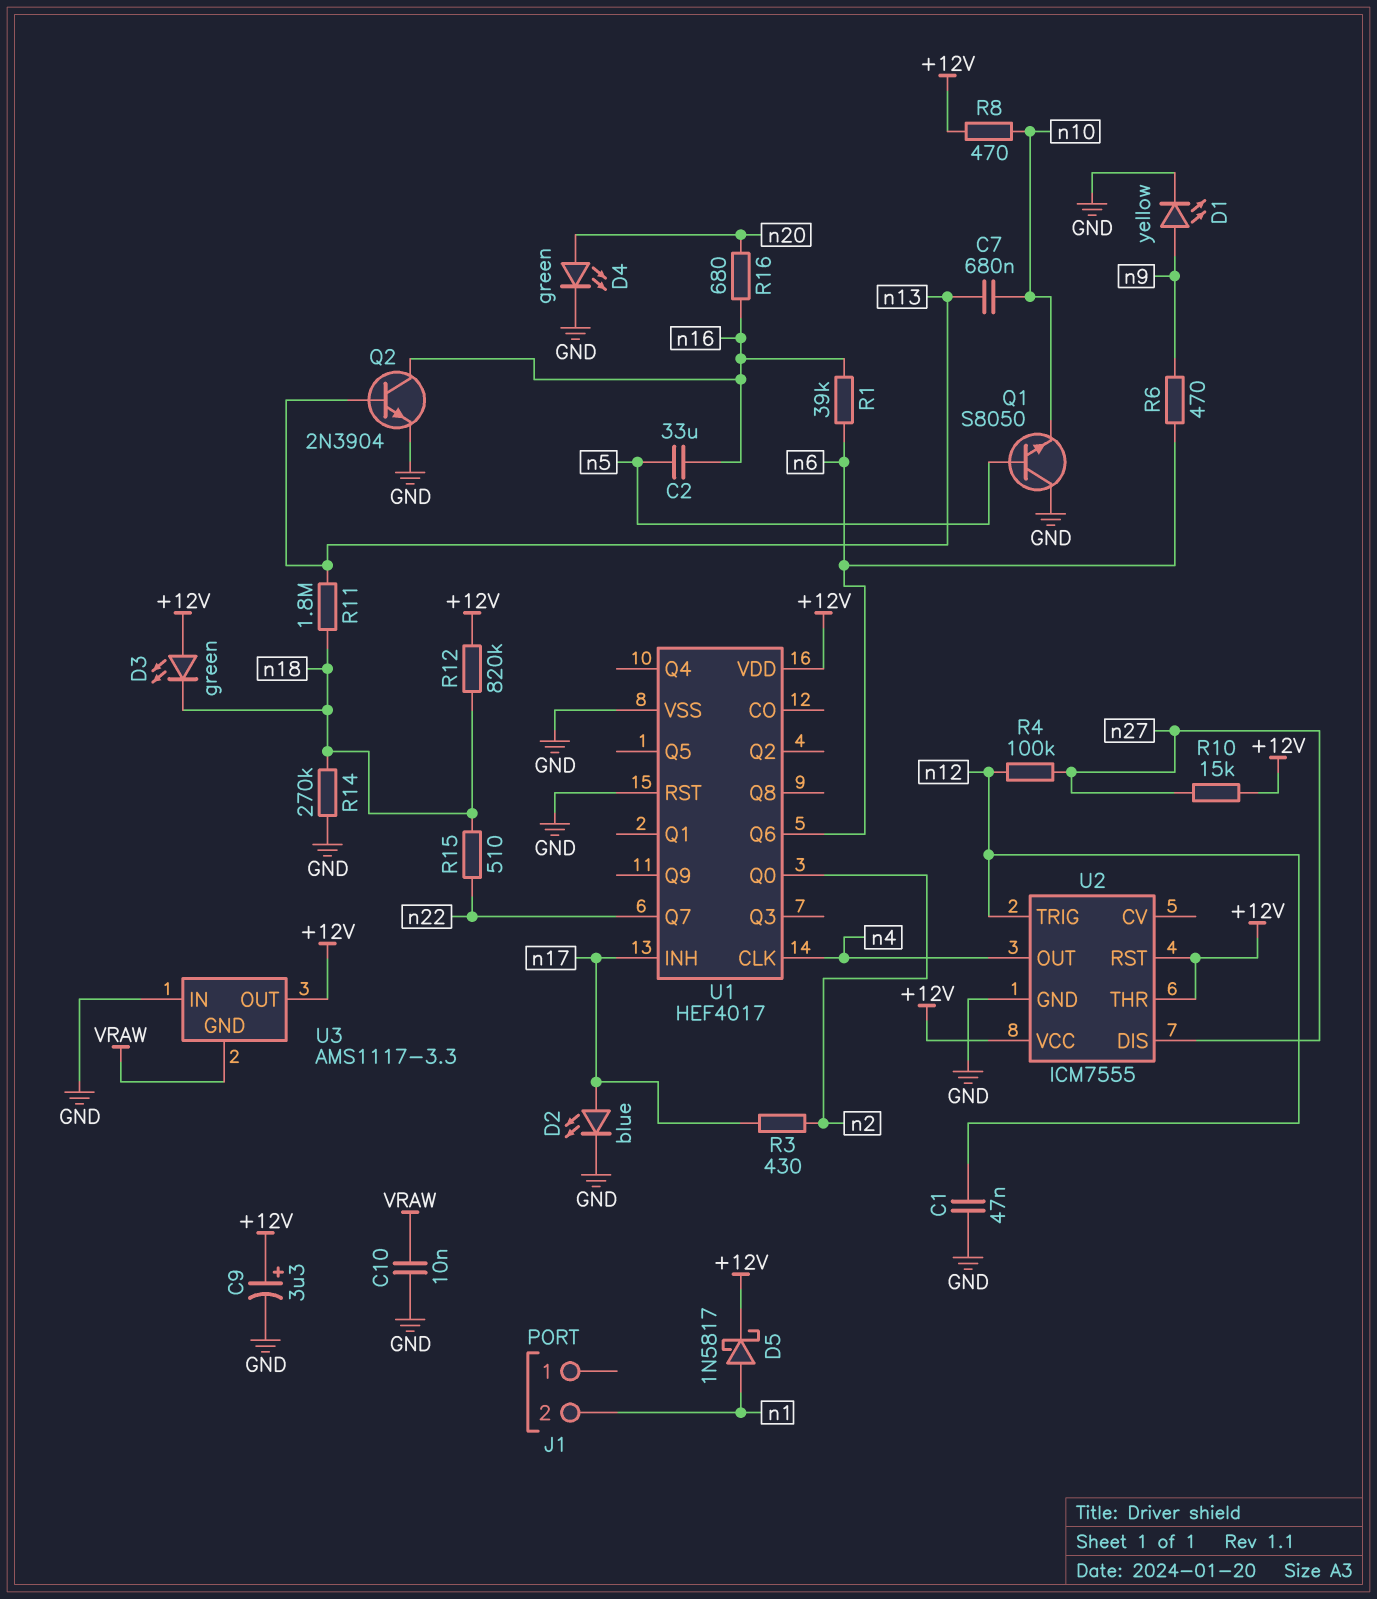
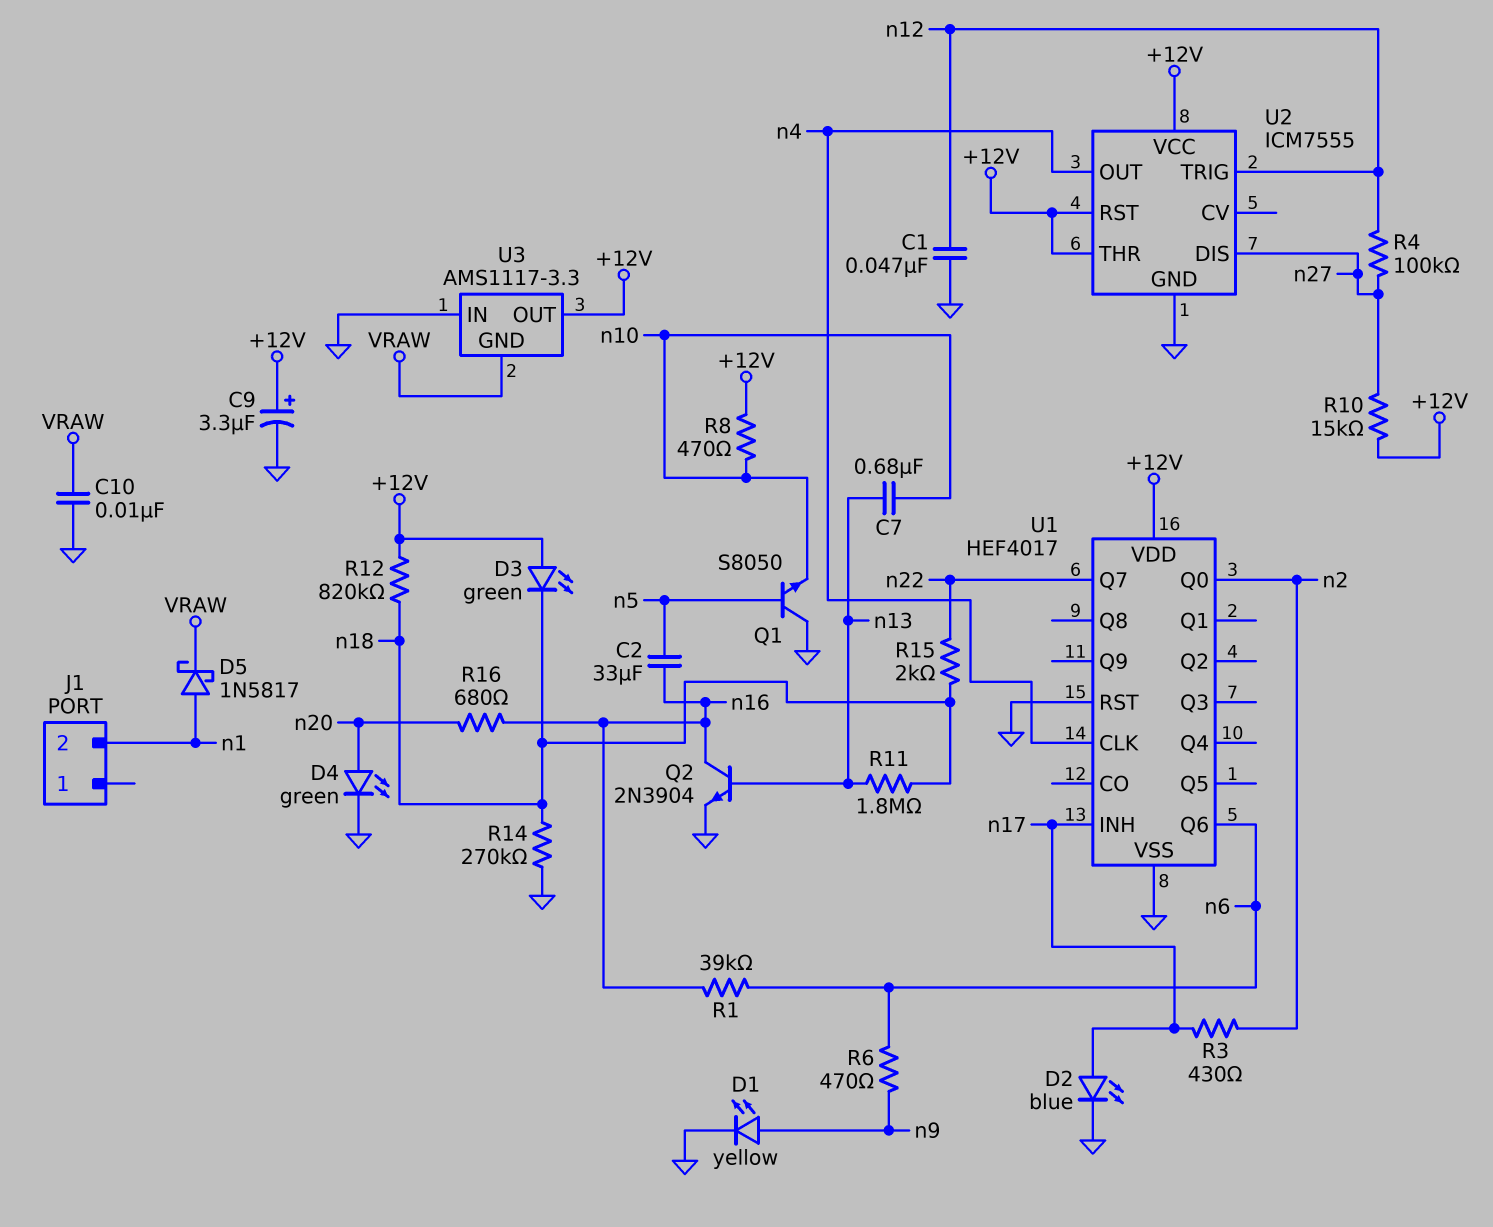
D5: schottky 1N5817 (A n1, K +12V) -> schottky 1N5817 (A n1, K VRAW)
R15: 510 (n18, n22) -> 2k (n18, n22)

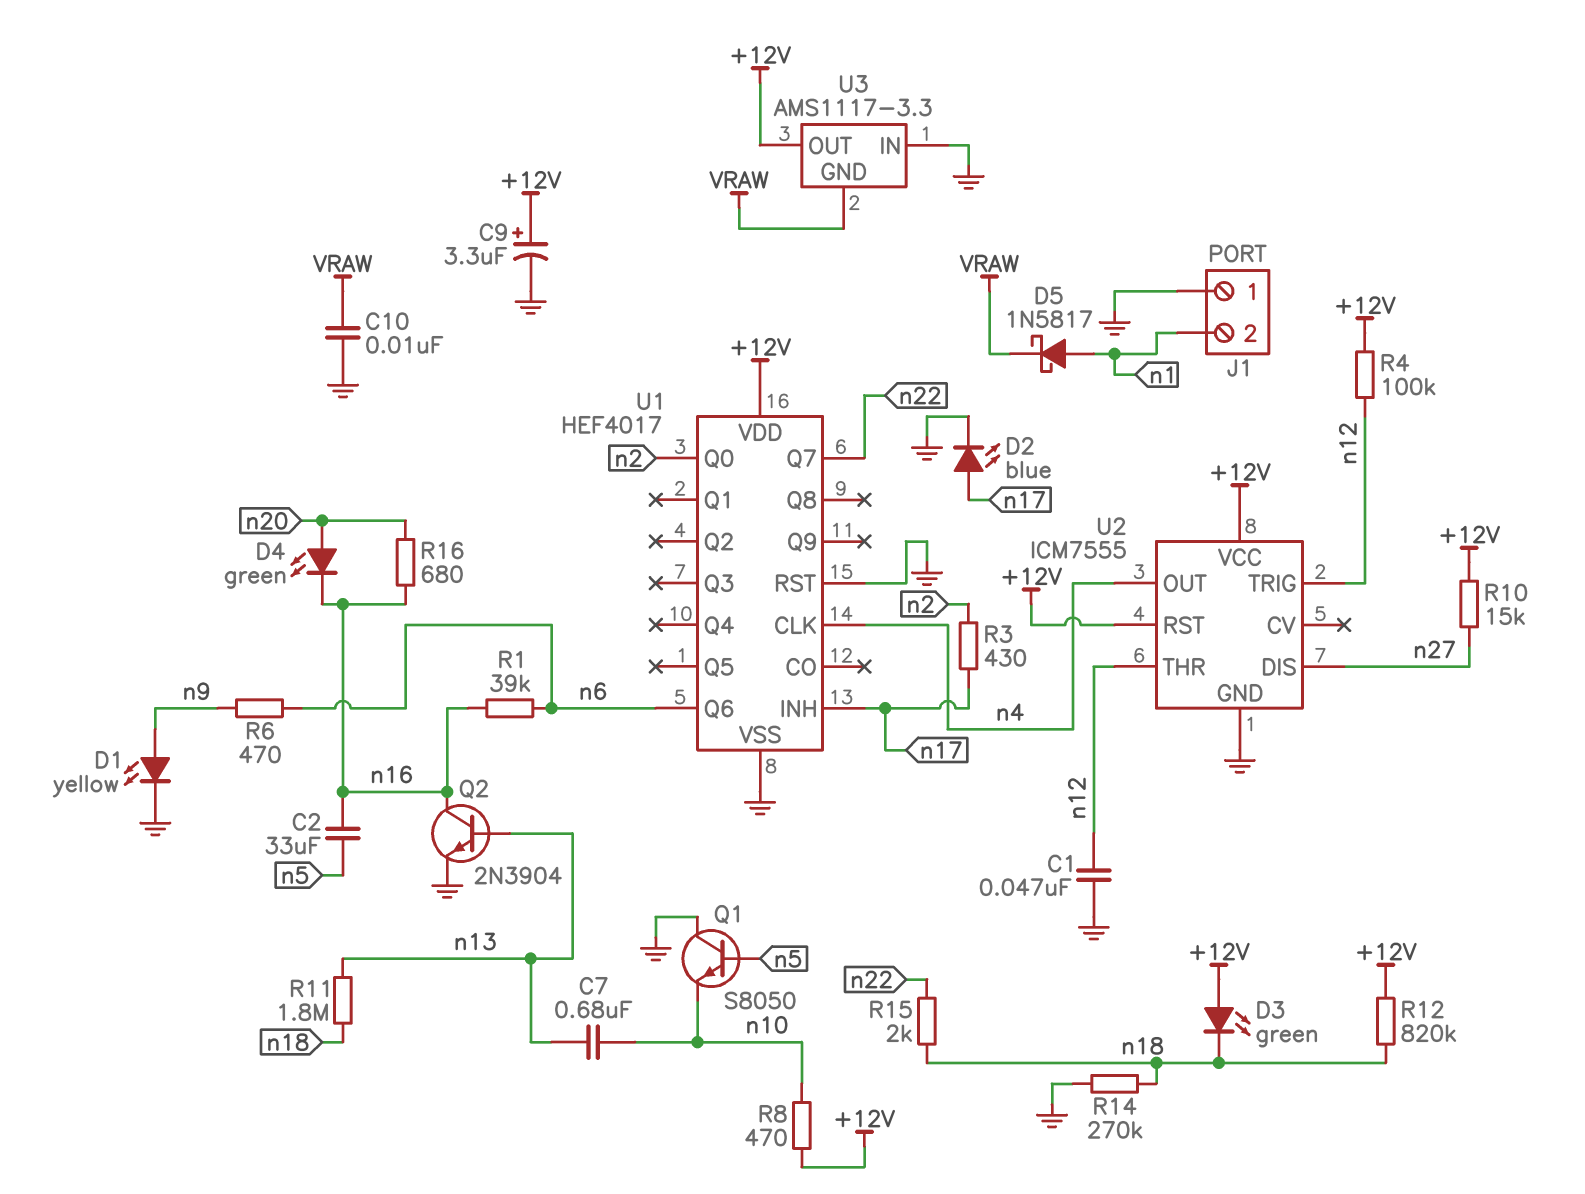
D4: LED green (A n20, K GND) -> LED green (A n20, K n16)
J1 pin 1: none -> GND
R4: 100k (n12, n27) -> 100k (+12V, n12)
U2 pin THR: +12V -> n12

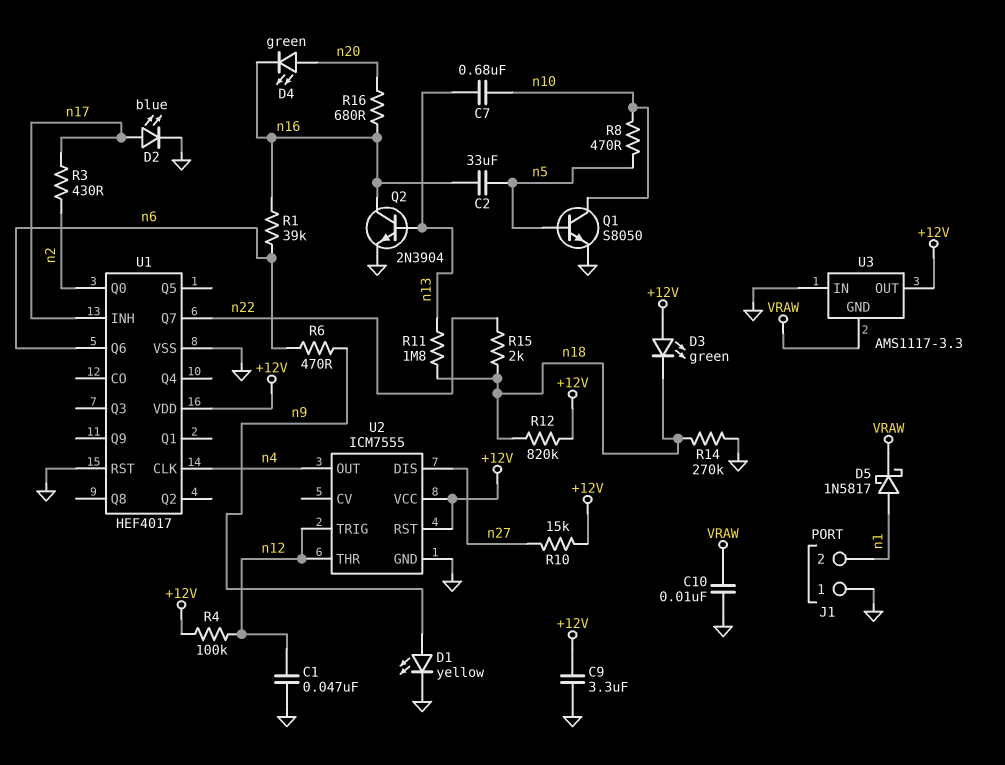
C9: 3.3uF (plus +12V, minus GND) -> 3.3uF (+12V, GND)
Q1: NPN S8050 (B n5, C GND, E n10) -> NPN S8050 (B n5, C n10, E GND)
R8: 470 (+12V, n10) -> 470 (n5, n10)

